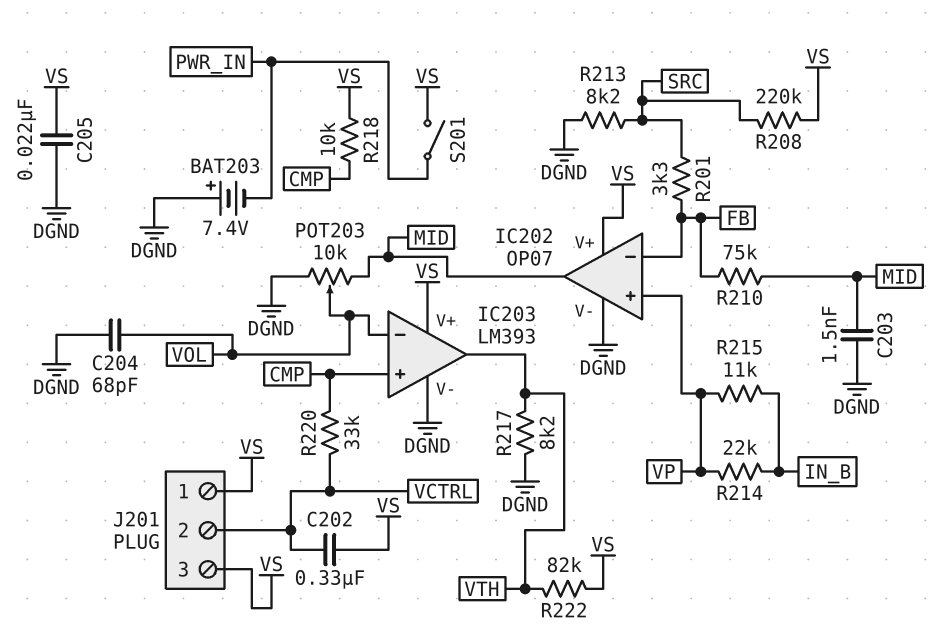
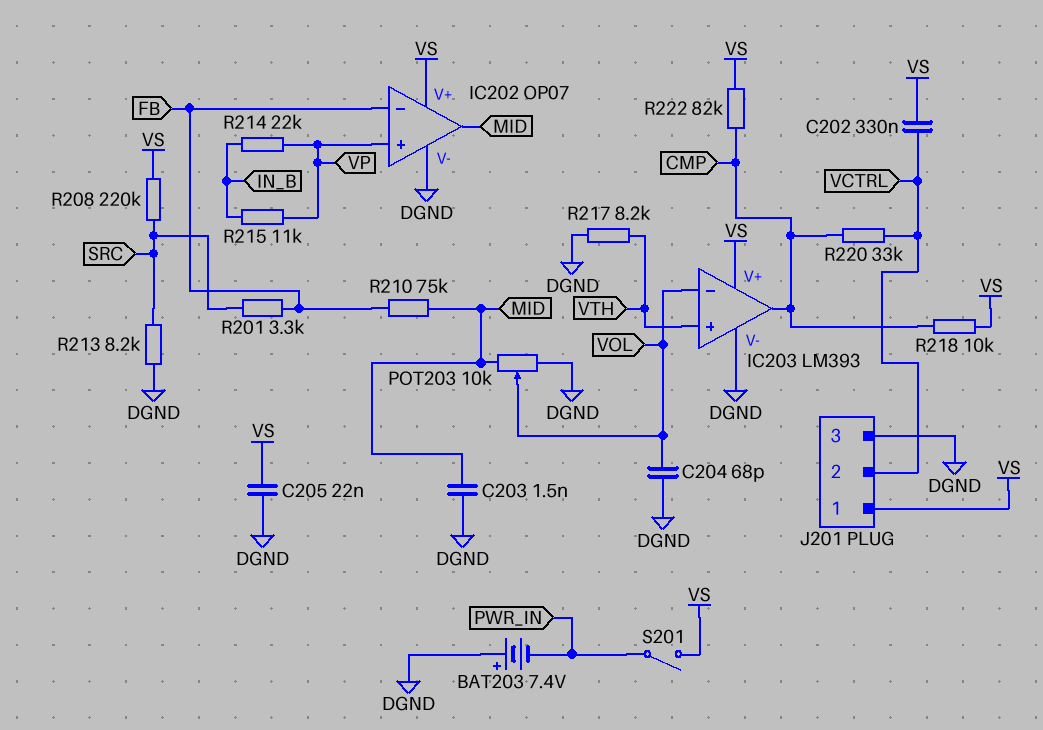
IC203 pin in+: CMP -> VTH
IC203 pin out: VTH -> CMP
J201 pin 3: VS -> DGND
R222: 82k (VS, VTH) -> 82k (CMP, VS)

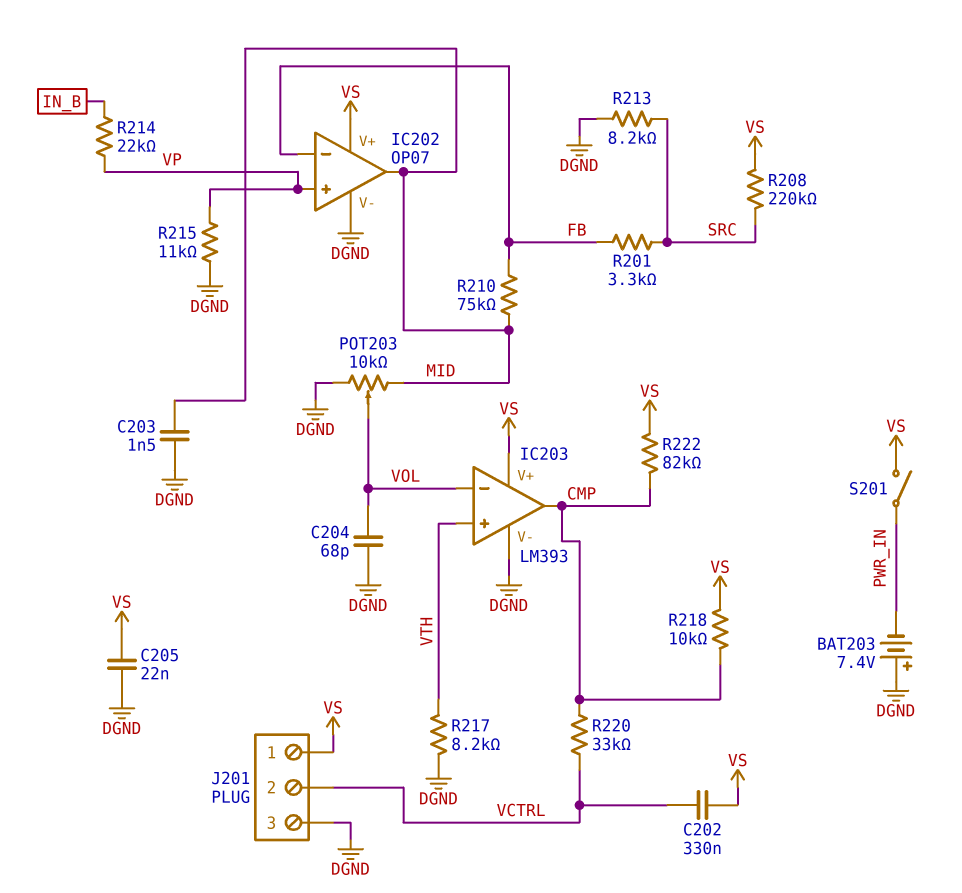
R215: 11k (IN_B, VP) -> 11k (DGND, VP)

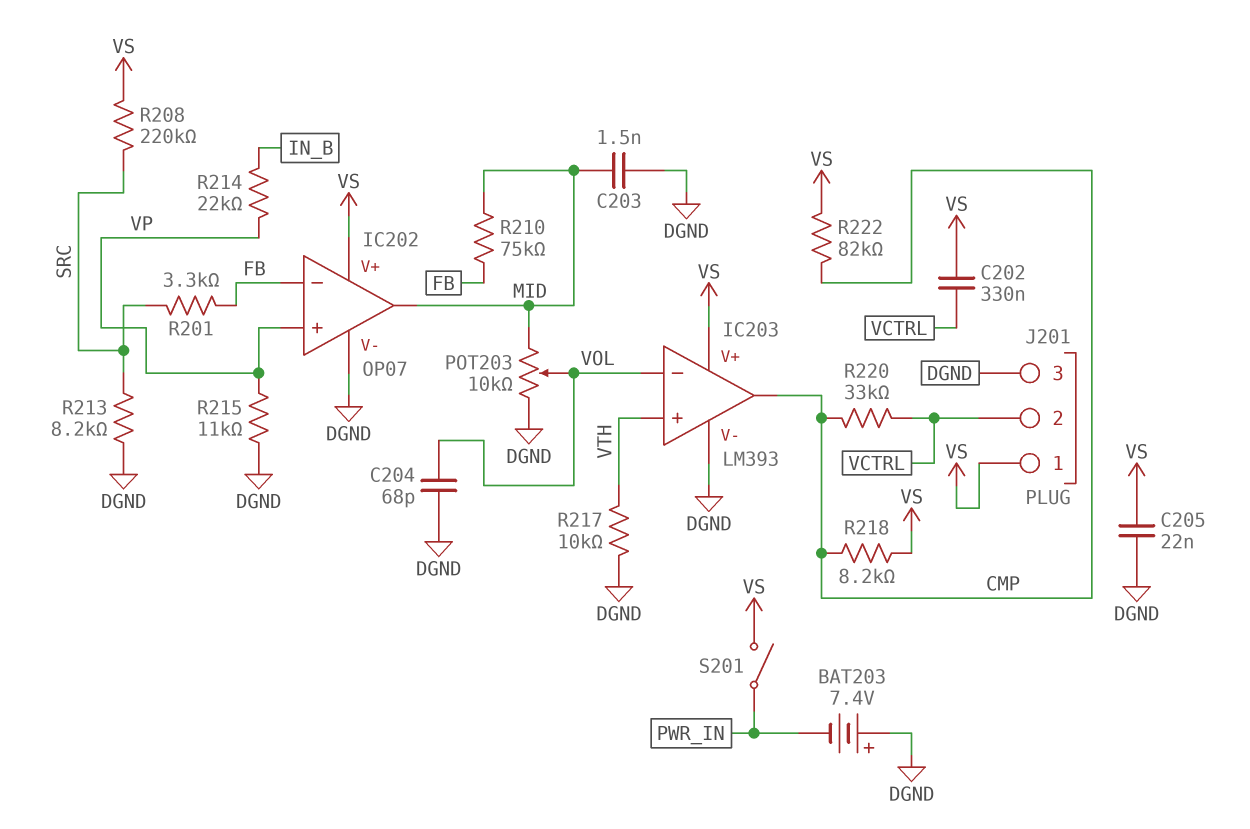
R217: 8.2k (DGND, VTH) -> 10k (DGND, VTH)
R218: 10k (CMP, VS) -> 8.2k (CMP, VS)

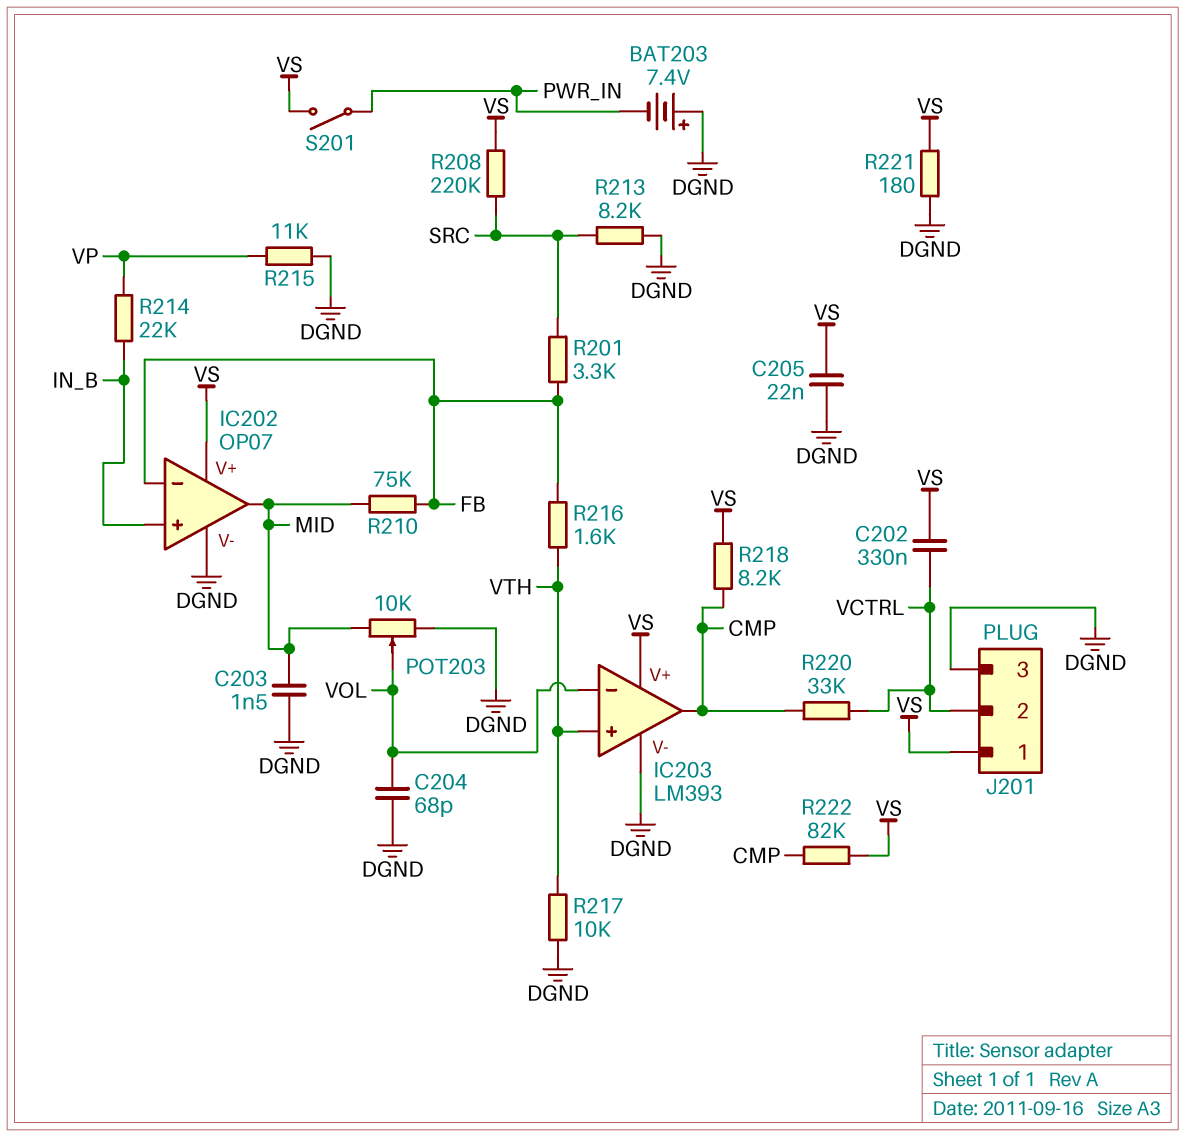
IC202 pin in+: VP -> IN_B
R216: none -> 1.6k (FB, VTH)
R221: none -> 180 (DGND, VS)

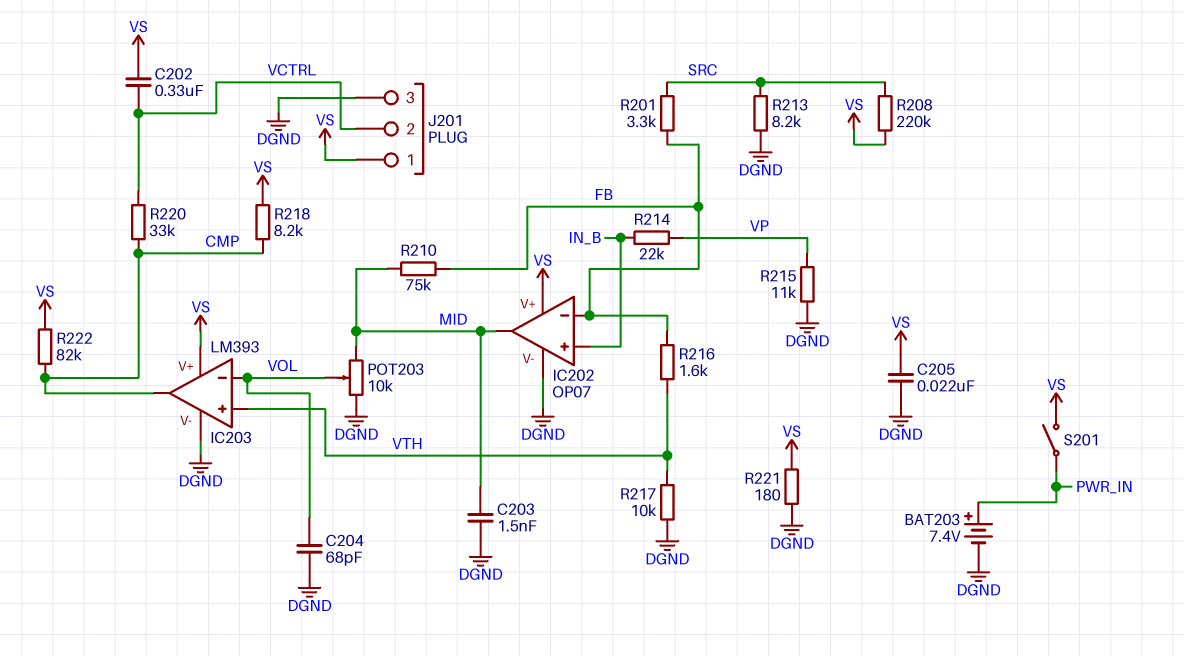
BAT203: 7.4V (plus DGND, minus PWR_IN) -> 7.4V (plus PWR_IN, minus DGND)

